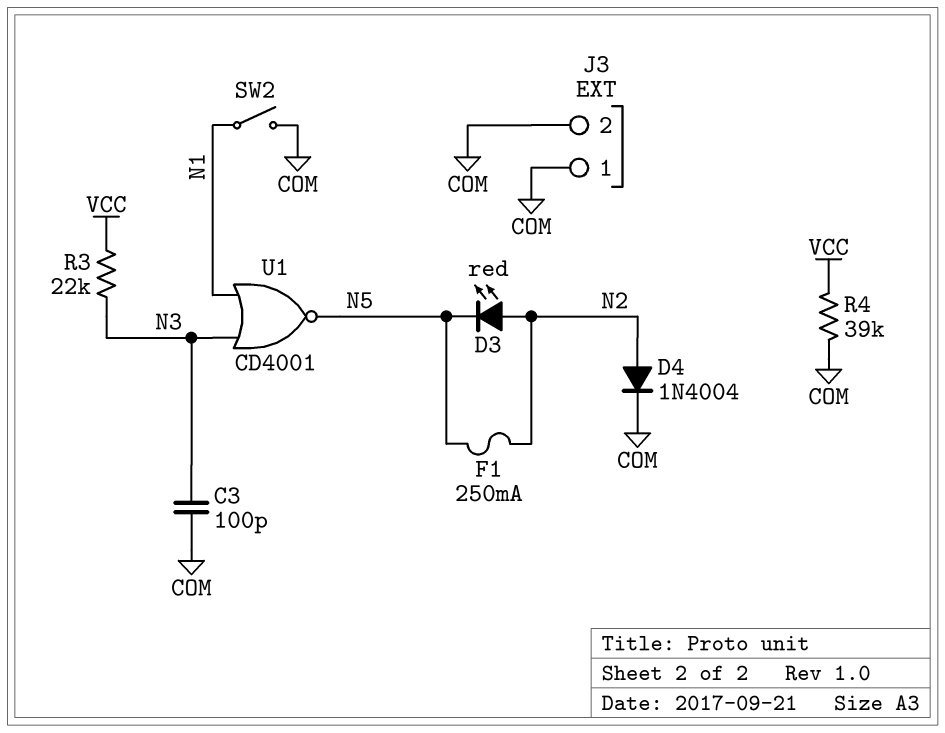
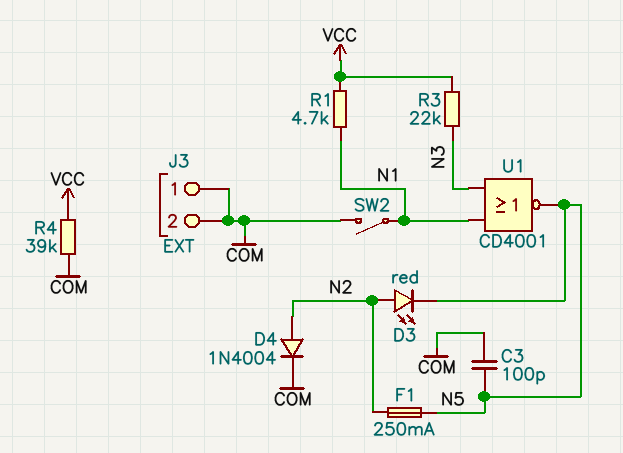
C3: 100pF (COM, N3) -> 100pF (COM, N5)
R1: none -> 4.7k (N1, VCC)

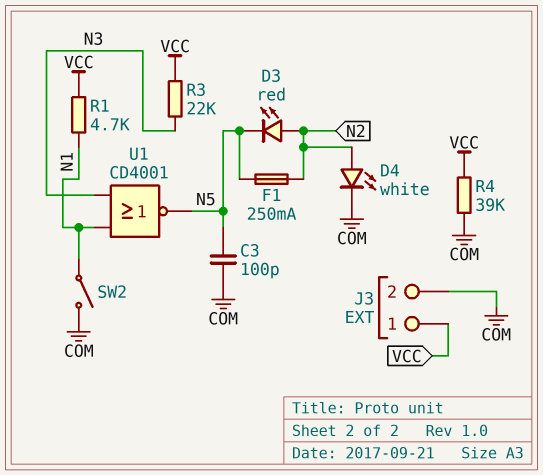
D4: diode 1N4004 (A N2, K COM) -> LED white (A N2, K COM)
J3 pin 1: COM -> VCC

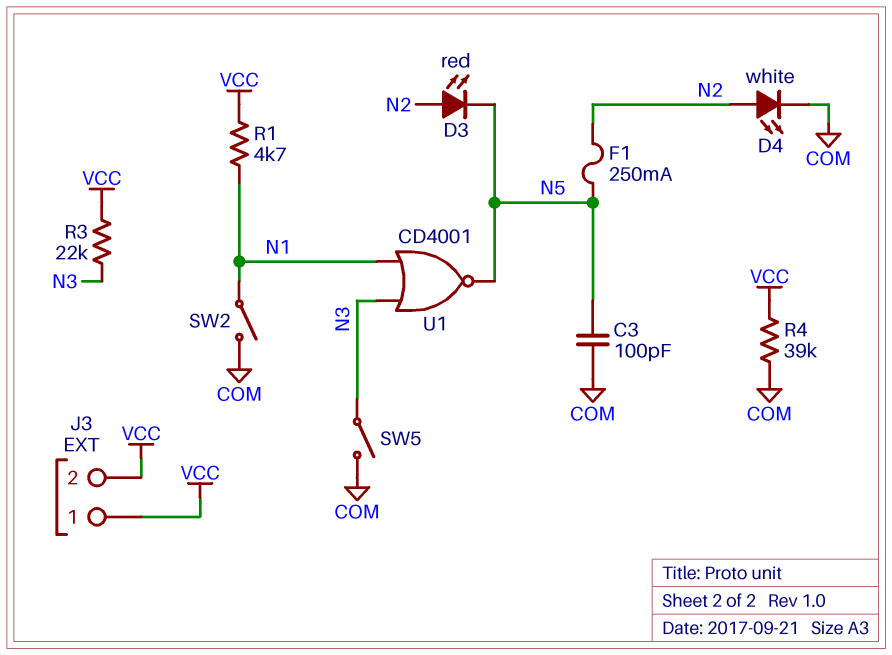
J3 pin 2: COM -> VCC
SW5: none -> switch (COM, N3)

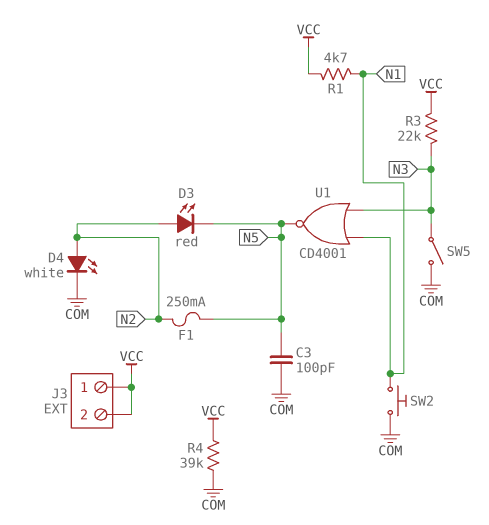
SW2: switch (COM, N1) -> button (COM, N1)

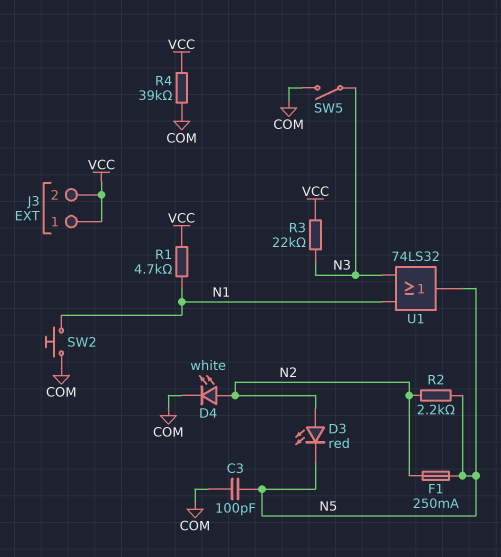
R2: none -> 2.2k (N2, N5)
U1: NOR CD4001 (in N1, in N3, out N5) -> OR 74LS32 (in N1, in N3, out N5)

